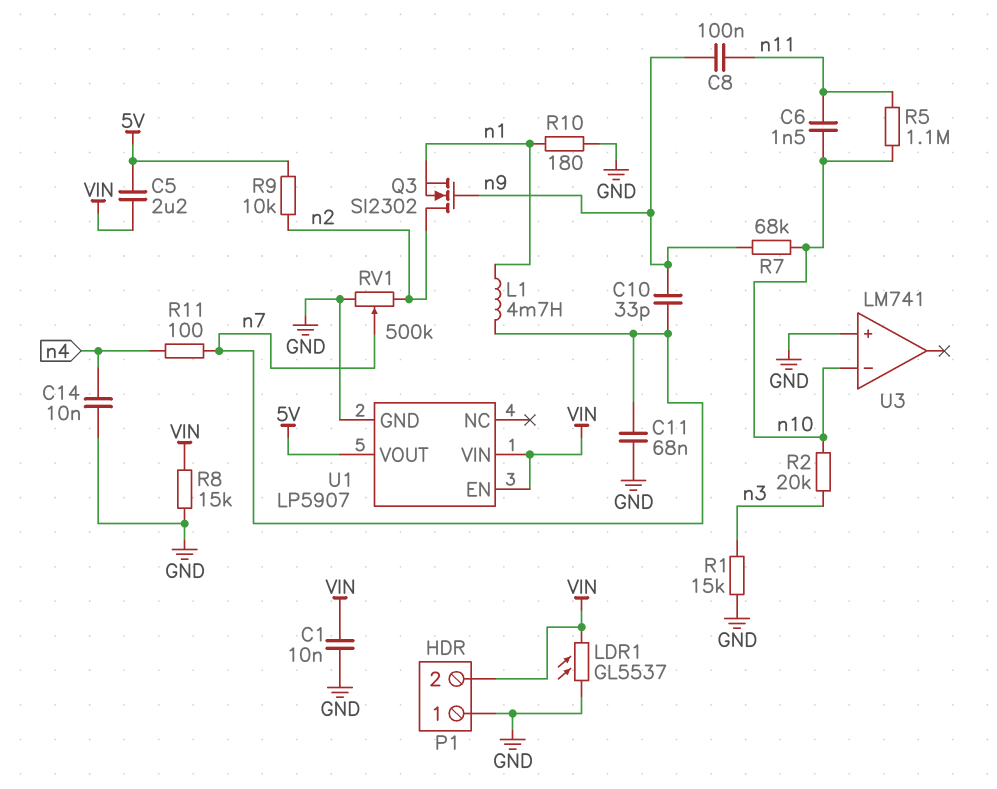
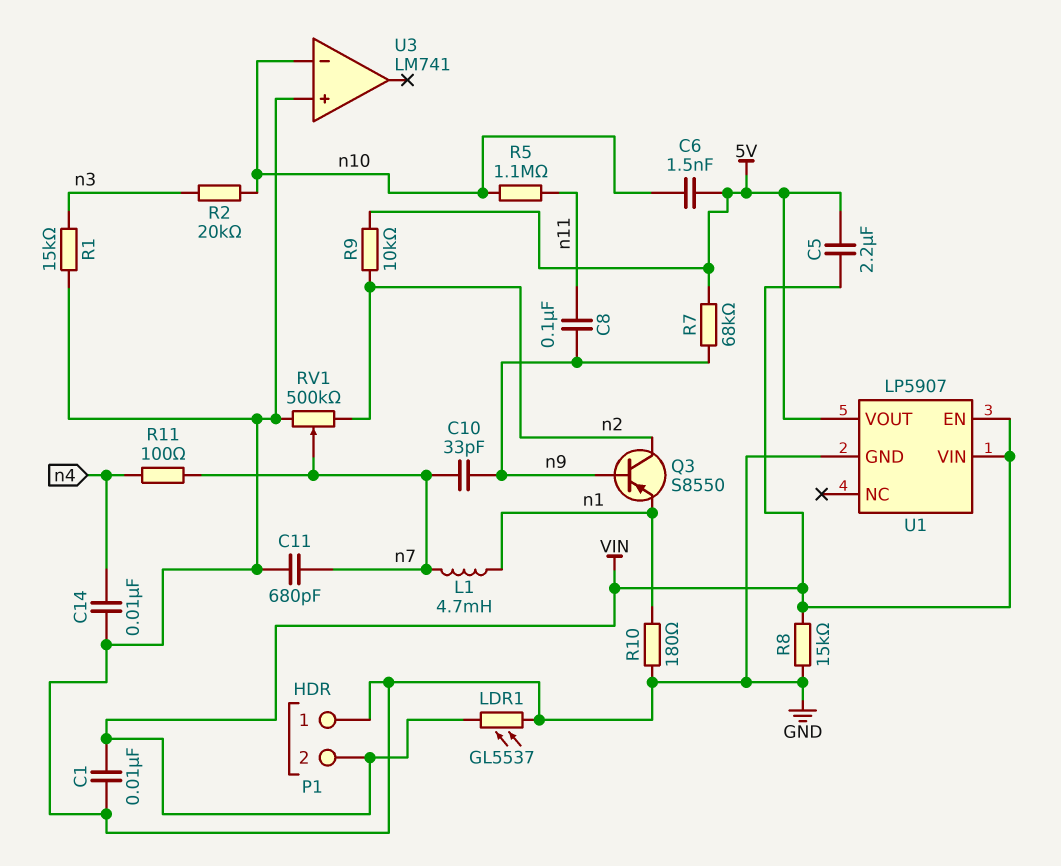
C6: 1.5nF (n10, n11) -> 1.5nF (5V, n10)
C11: 68nF (GND, n7) -> 680pF (GND, n7)
Q3: NMOS SI2302 (G n9, D n2, S n1) -> PNP S8550 (B n9, C n2, E n1)
R7: 68k (n9, n10) -> 68k (5V, n9)

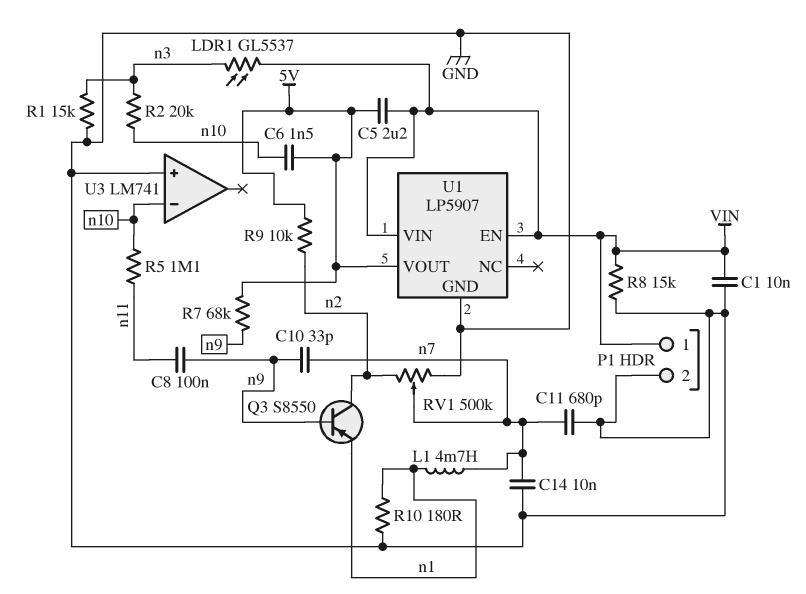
C14: 10nF (GND, n4) -> 10nF (GND, n7)
LDR1: GL5537 (GND, VIN) -> GL5537 (VIN, n3)
P1 pin 1: GND -> VIN
P1 pin 2: VIN -> GND
R11: 100 (n4, n7) -> none

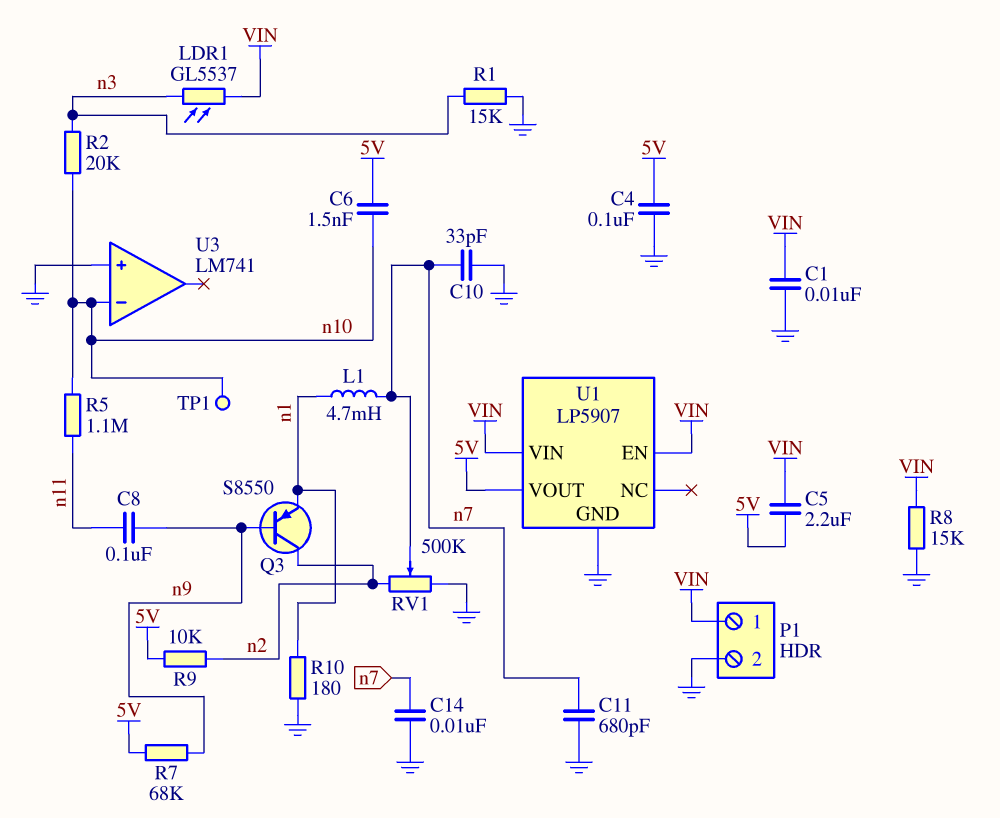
C4: none -> 100nF (5V, GND)
C10: 33pF (n7, n9) -> 33pF (GND, n7)
TP1: none -> test point (n10)

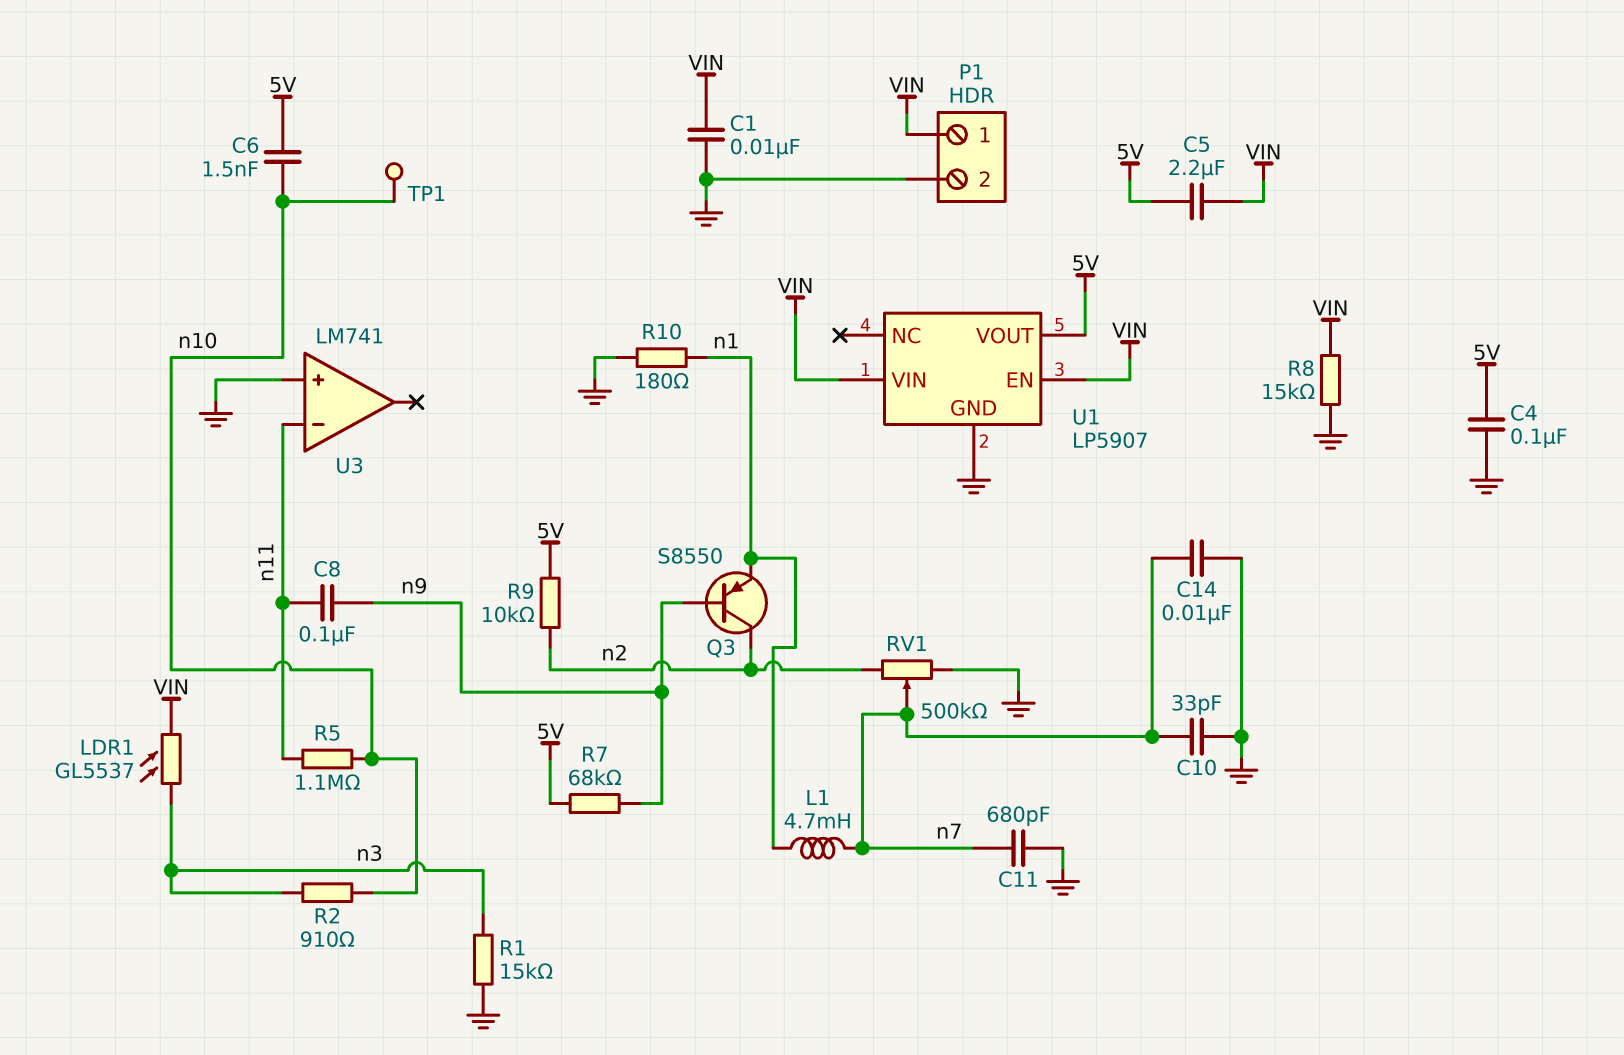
R2: 20k (n3, n10) -> 910 (n3, n10)
U3 pin in-: n10 -> n11

